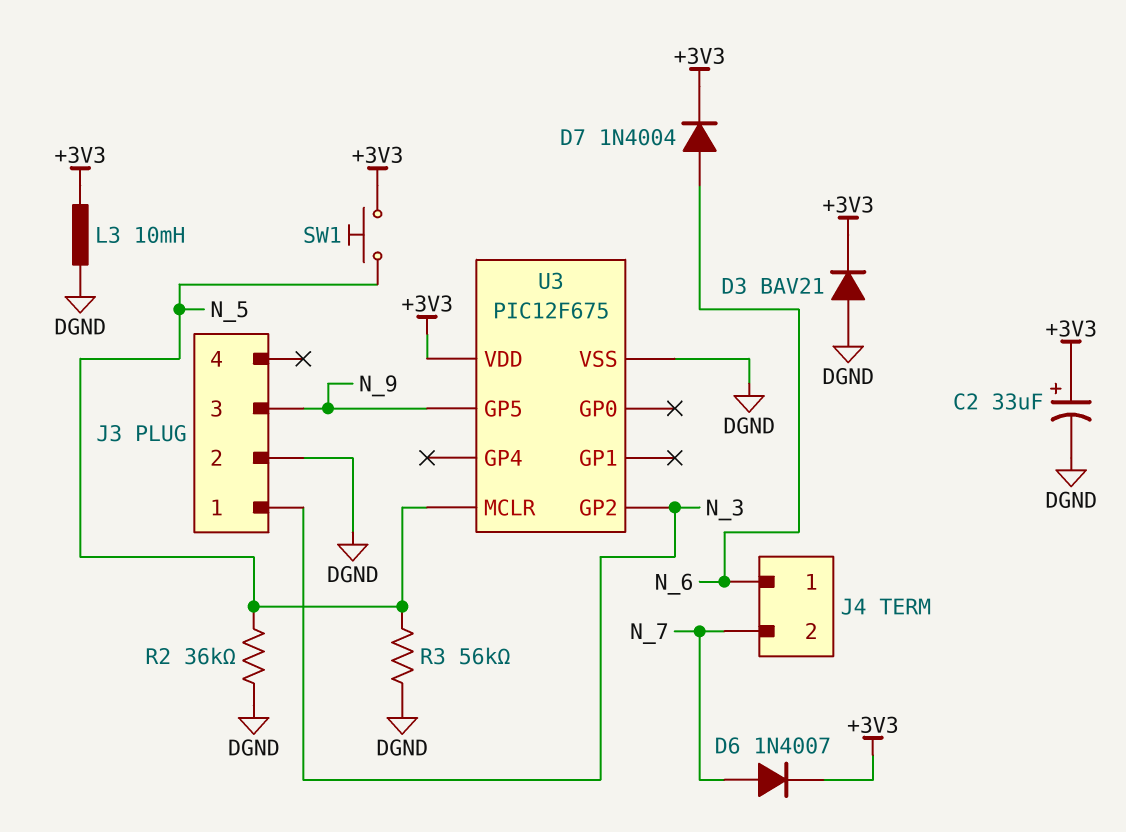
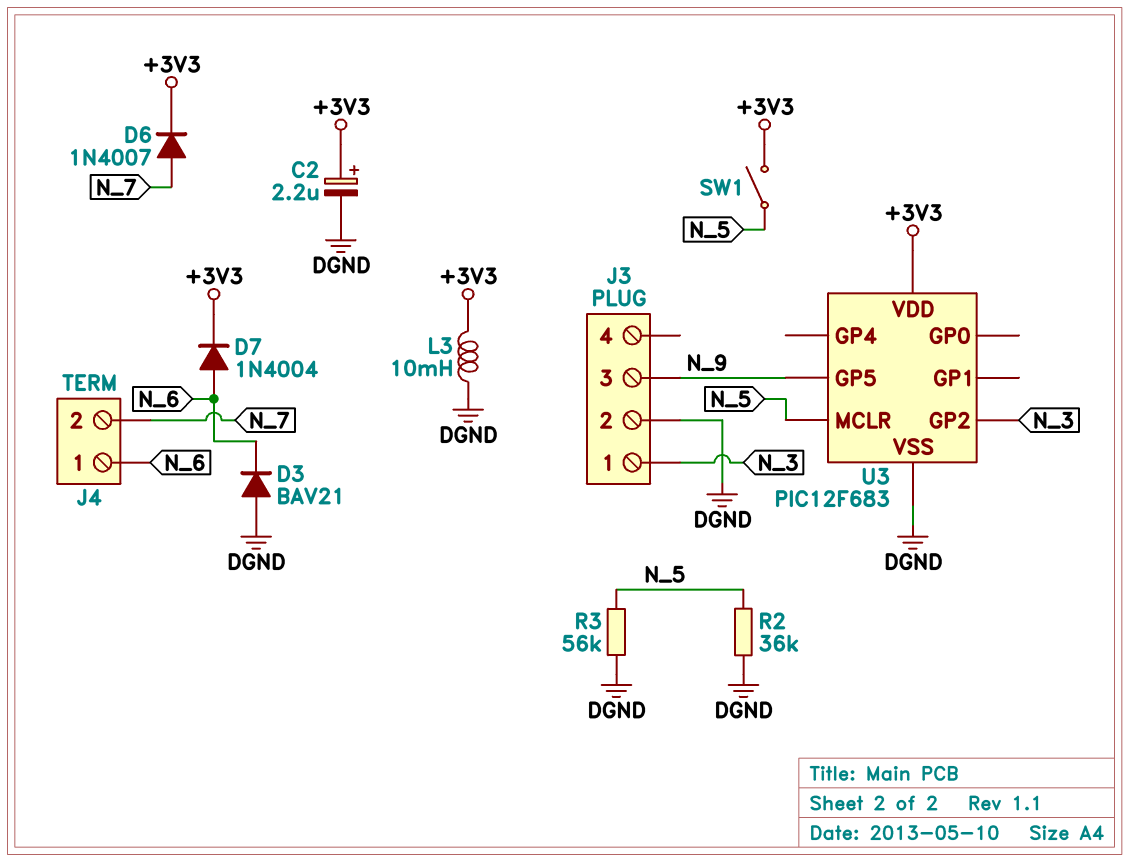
C2: 33uF (plus +3V3, minus DGND) -> 2.2uF (plus +3V3, minus DGND)
D3: diode BAV21 (A DGND, K +3V3) -> diode BAV21 (A DGND, K N_6)
SW1: button (+3V3, N_5) -> switch (+3V3, N_5)
U3: PIC12F675 -> PIC12F683

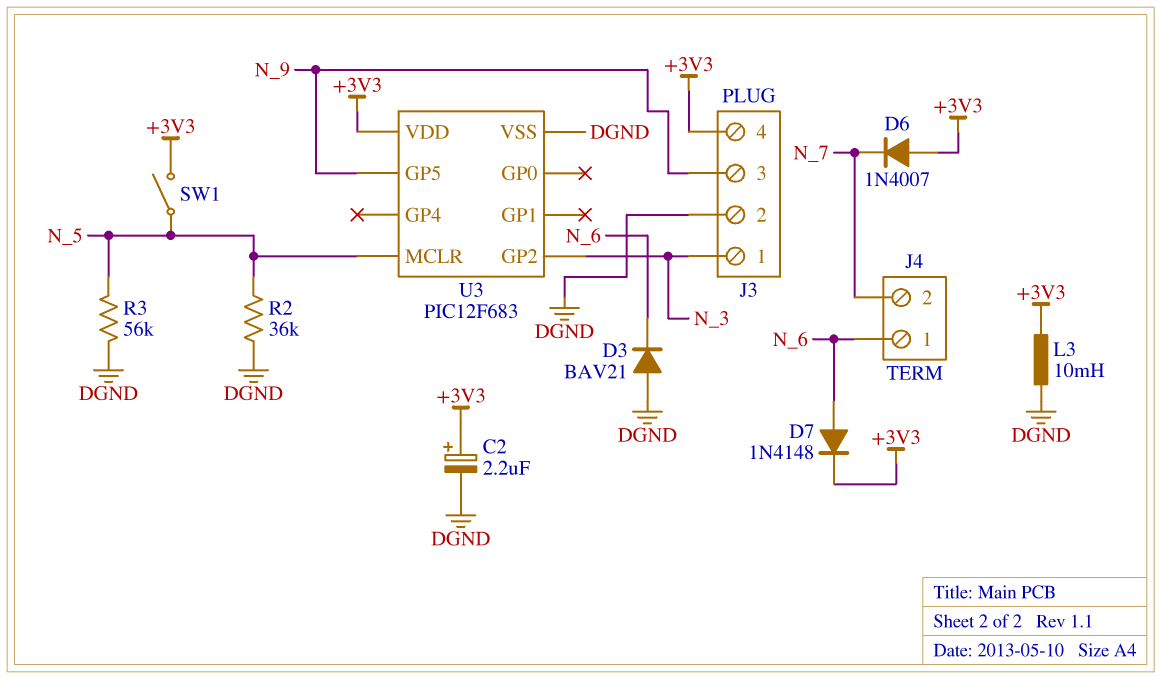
D6: diode 1N4007 (A N_7, K +3V3) -> diode 1N4007 (A +3V3, K N_7)
D7: diode 1N4004 (A N_6, K +3V3) -> diode 1N4148 (A N_6, K +3V3)
J3 pin 4: none -> +3V3

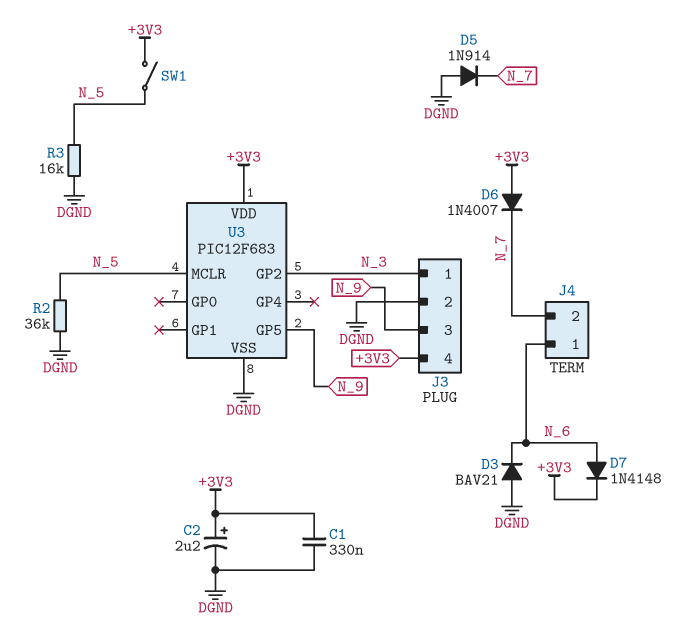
C1: none -> 330nF (+3V3, DGND)
D5: none -> diode 1N914 (A DGND, K N_7)
L3: 10mH (+3V3, DGND) -> none
R3: 56k (DGND, N_5) -> 16k (DGND, N_5)

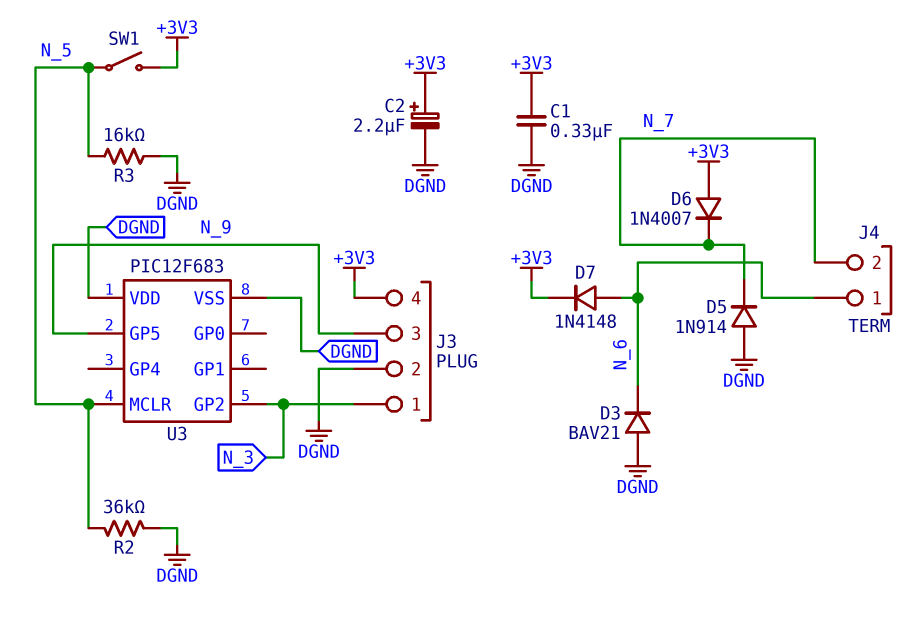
U3 pin VDD: +3V3 -> DGND

